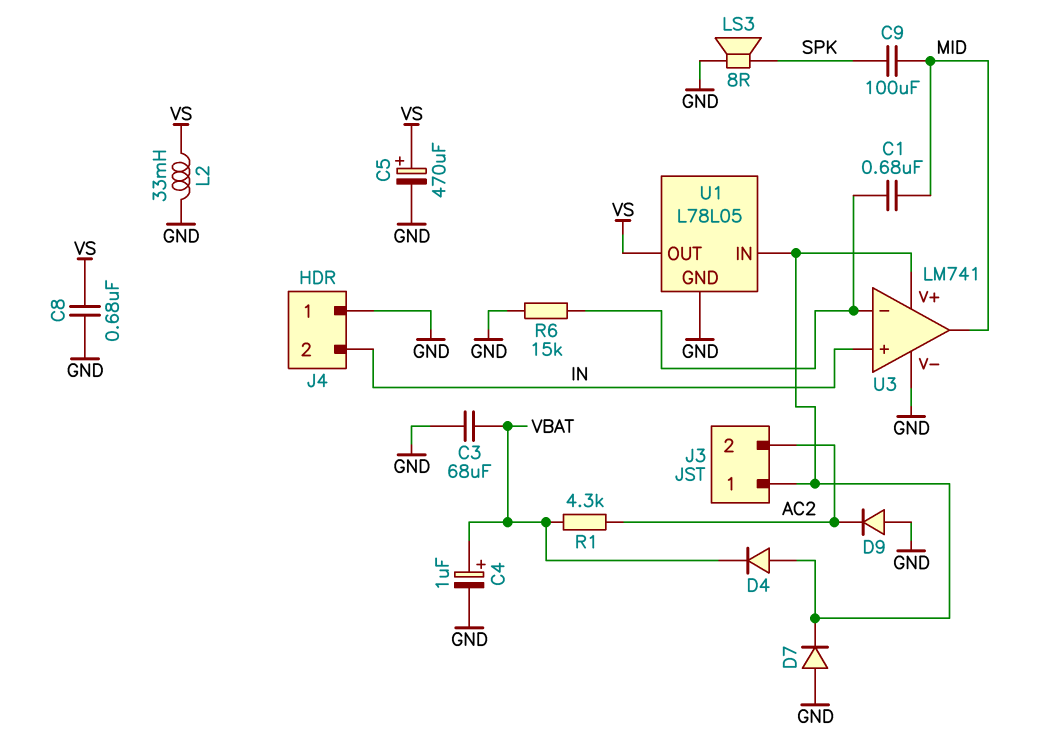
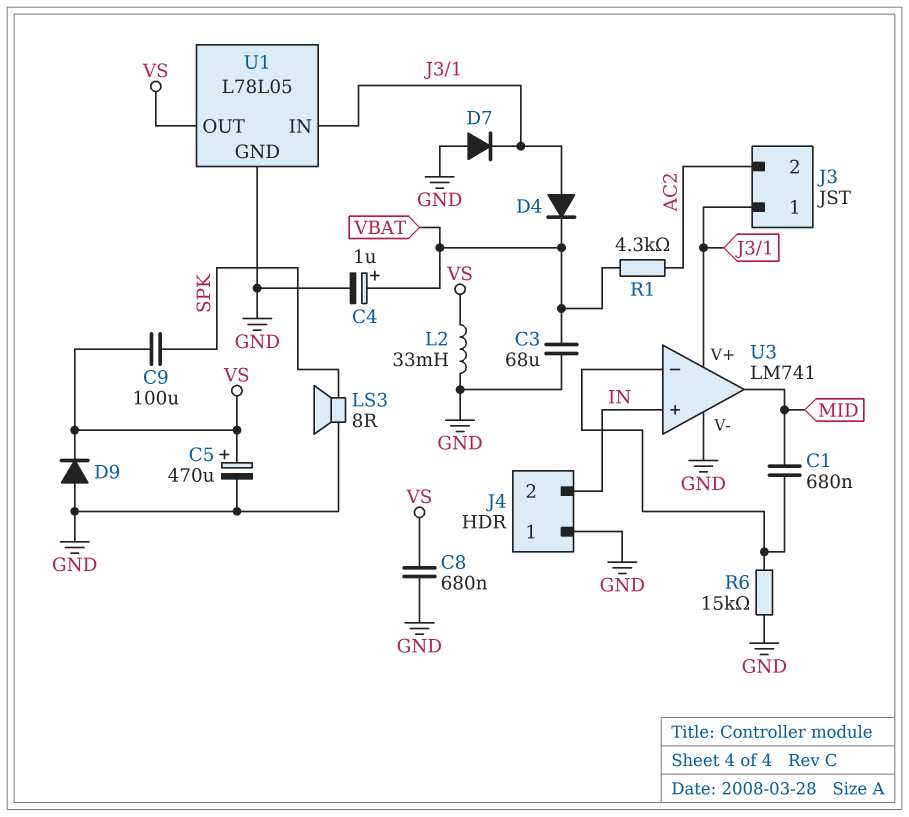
C9: 100uF (MID, SPK) -> 100uF (SPK, VS)
D9: diode (A GND, K AC2) -> diode (A GND, K VS)

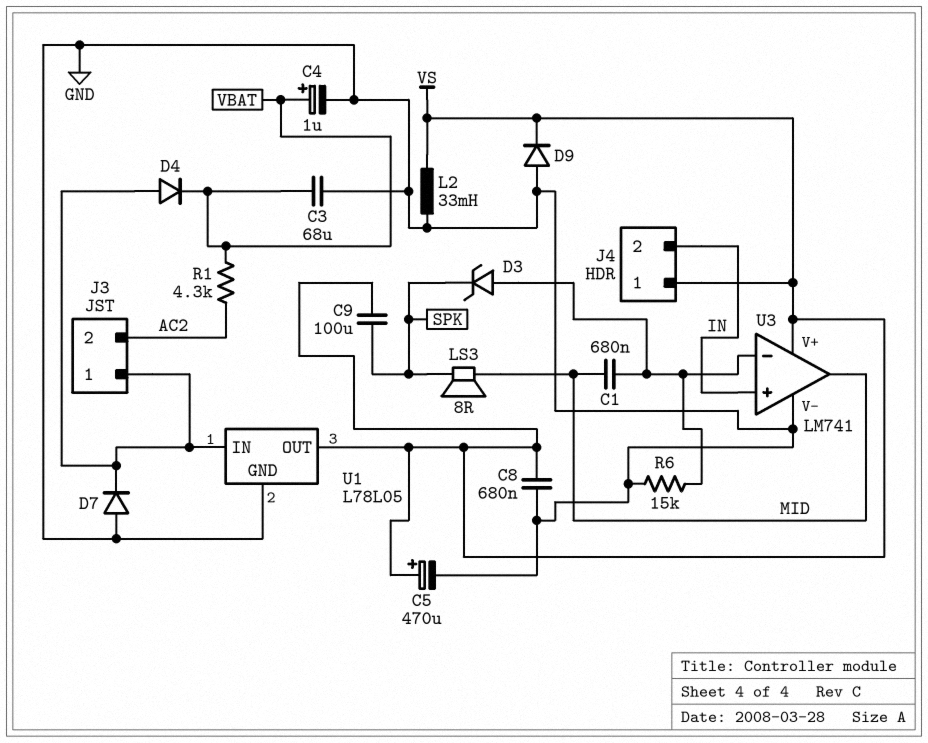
D3: none -> zener (A U3/in-, K SPK)
J4 pin 1: GND -> VS
LS3: speaker 8R (GND, SPK) -> speaker 8R (MID, SPK)
U3 pin V+: J3/1 -> VS

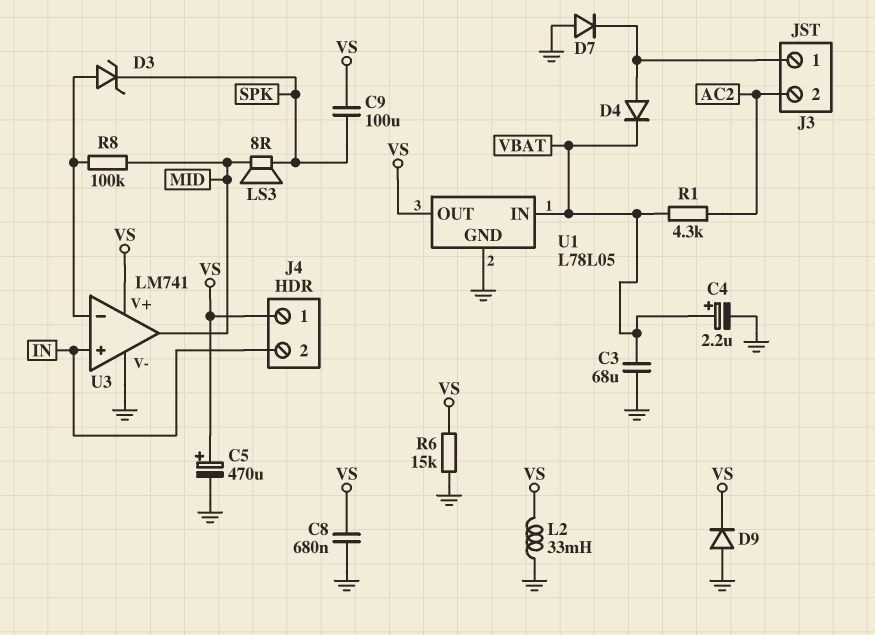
C1: 680nF (MID, U3/in-) -> none
C4: 1uF (plus VBAT, minus GND) -> 2.2uF (plus VBAT, minus GND)
R6: 15k (GND, U3/in-) -> 15k (GND, VS)
R8: none -> 100k (MID, U3/in-)
U1 pin IN: J3/1 -> VBAT

